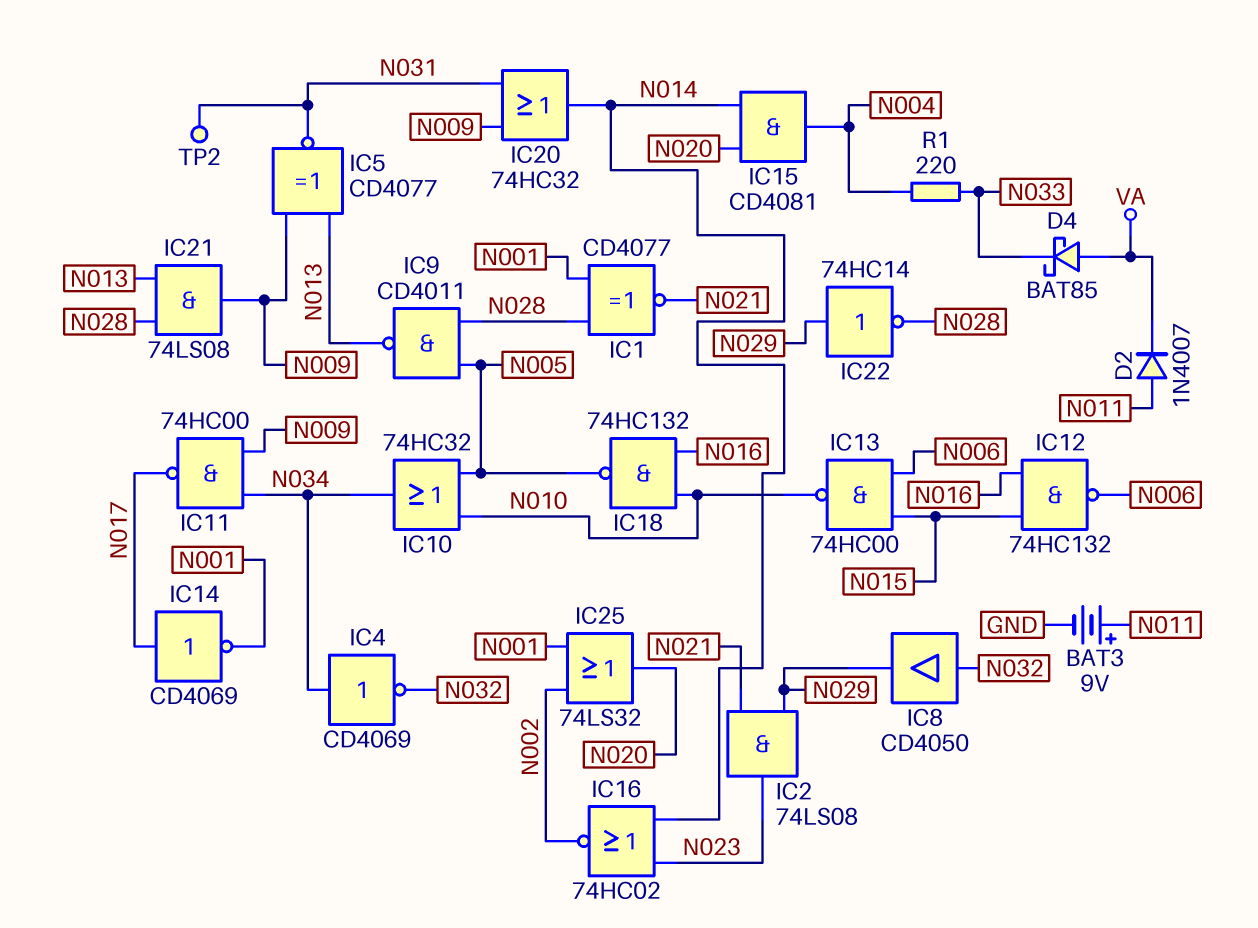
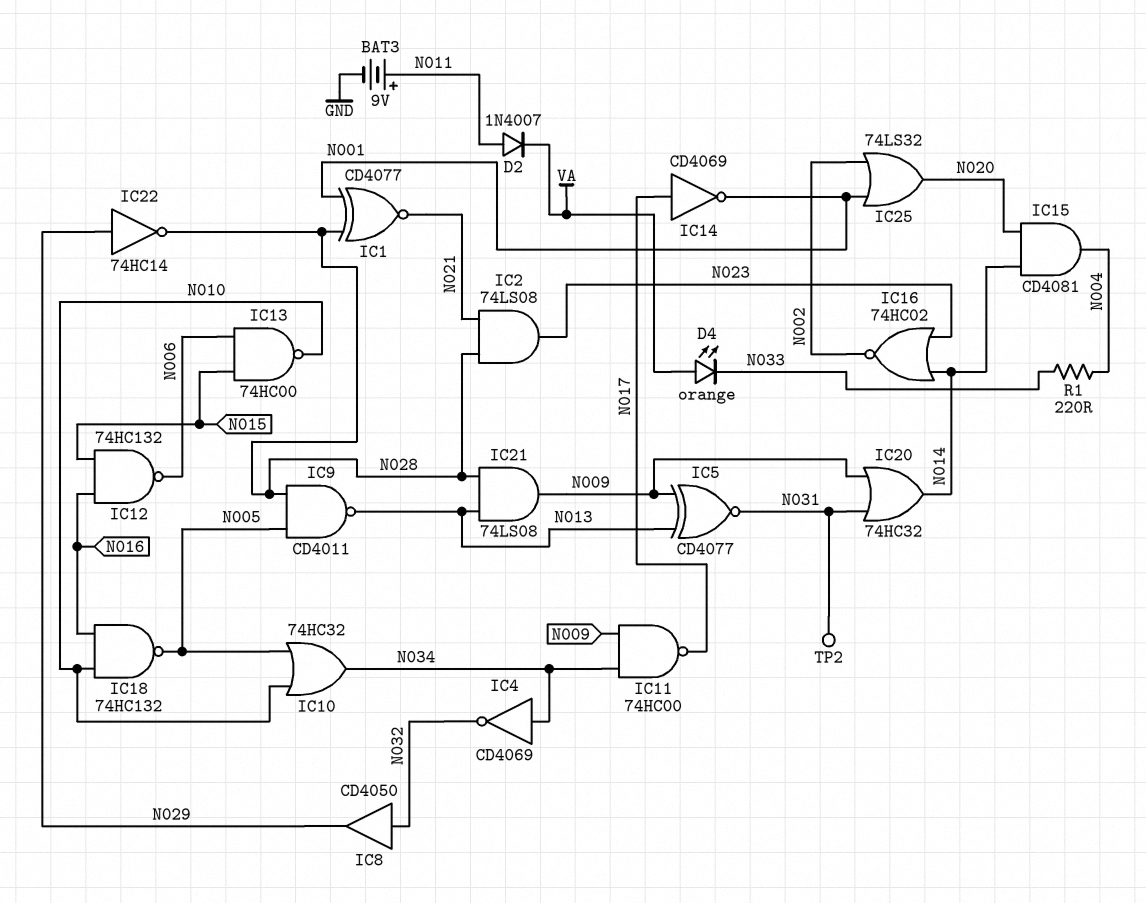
D4: schottky BAT85 (A VA, K N033) -> LED orange (A VA, K N033)
IC2: AND 74LS08 (in N021, in N029, out N023) -> AND 74LS08 (in N021, in N028, out N023)

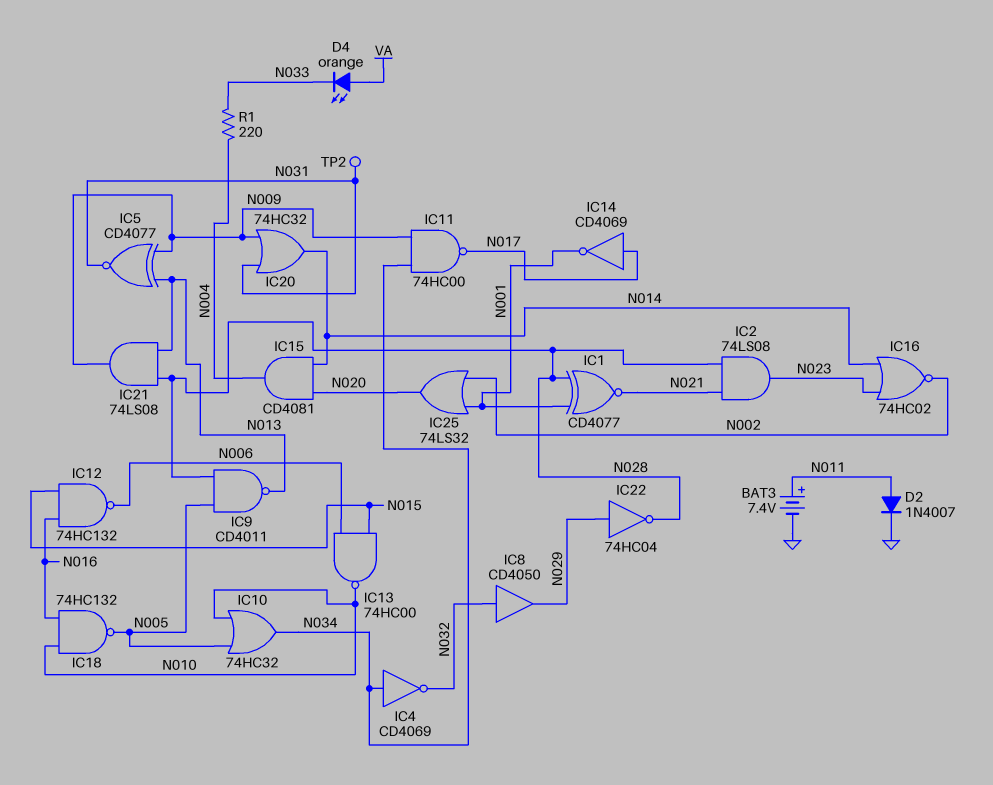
BAT3: 9V (plus N011, minus GND) -> 7.4V (plus N011, minus GND)
D2: diode 1N4007 (A N011, K VA) -> diode 1N4007 (A N011, K GND)
IC22: NOT 74HC14 (in N029, out N028) -> NOT 74HC04 (in N029, out N028)

